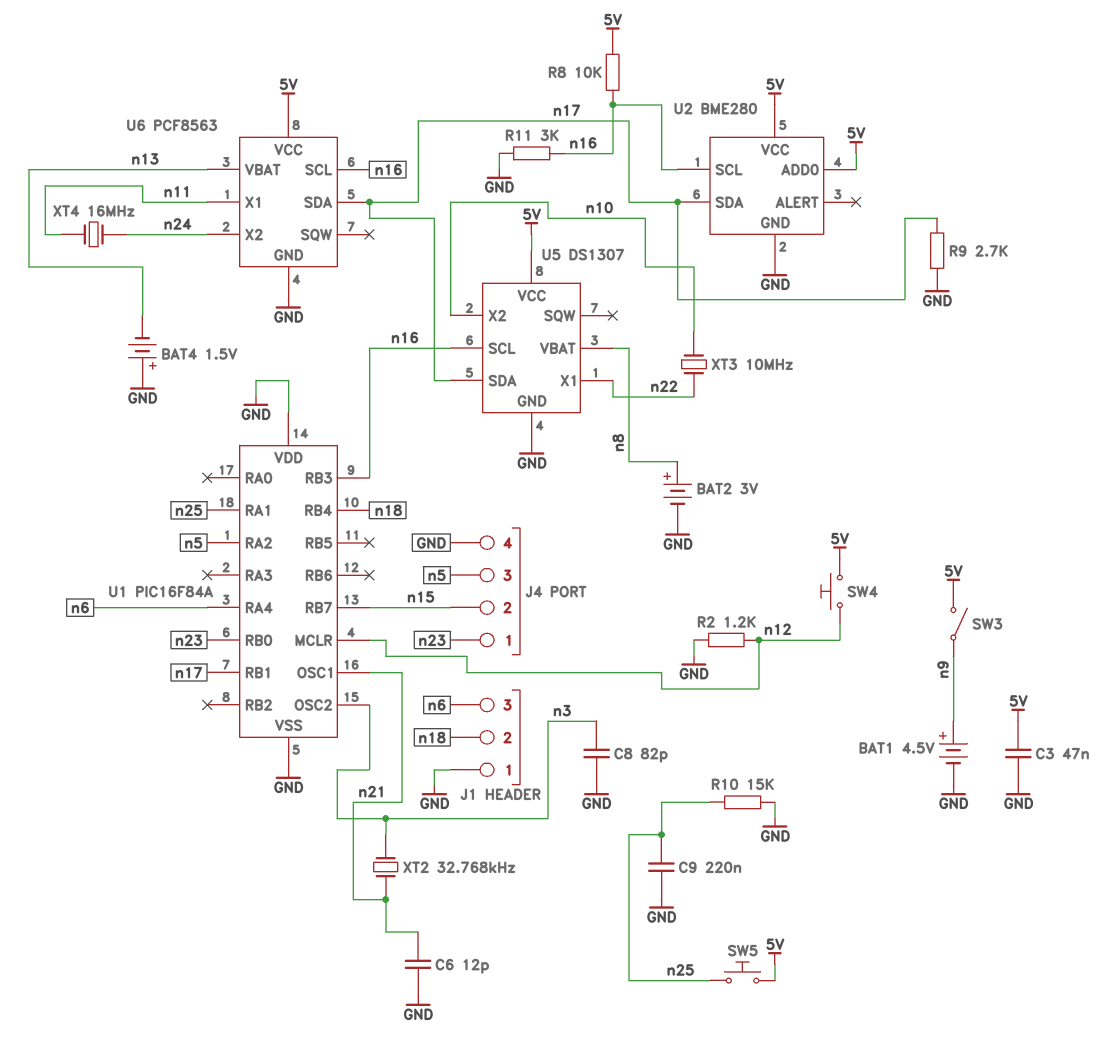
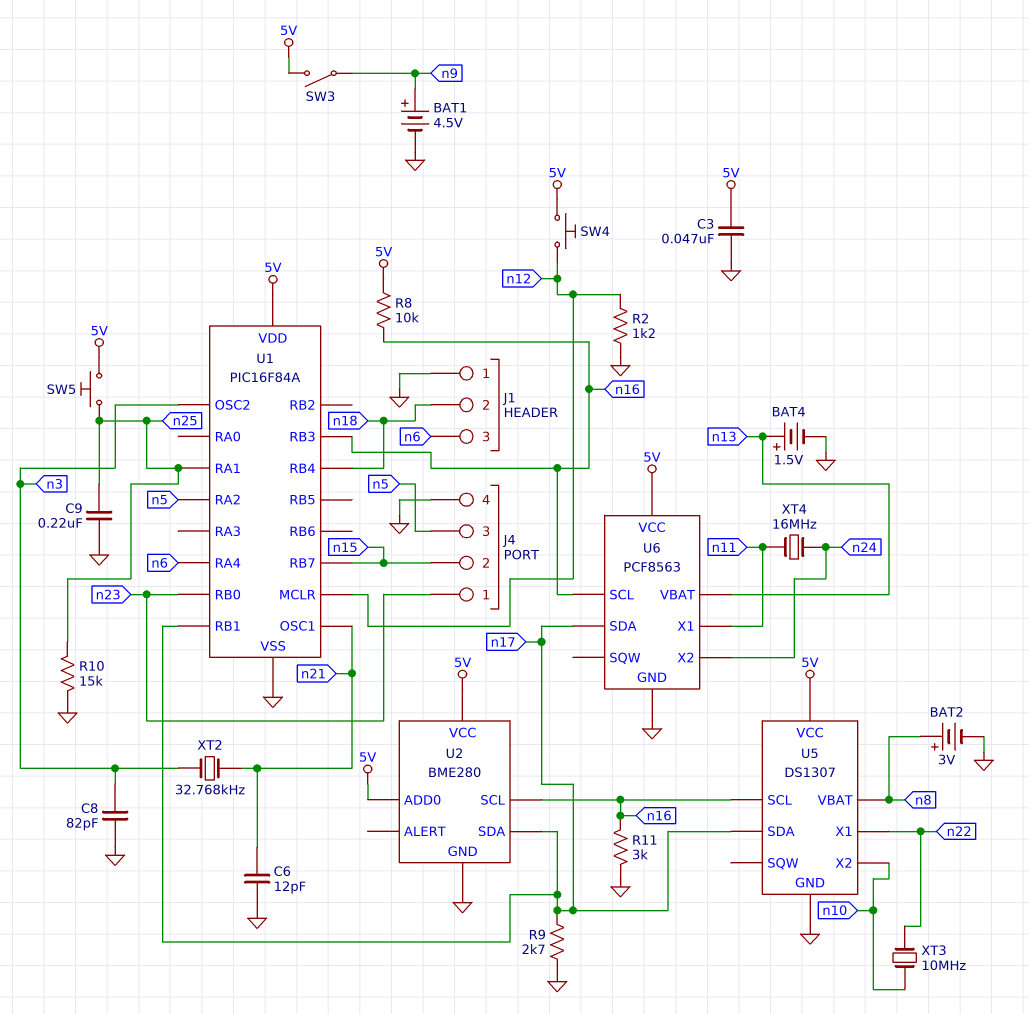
BAT4: 1.5V (plus GND, minus n13) -> 1.5V (plus n13, minus GND)
U1 pin VDD: GND -> 5V

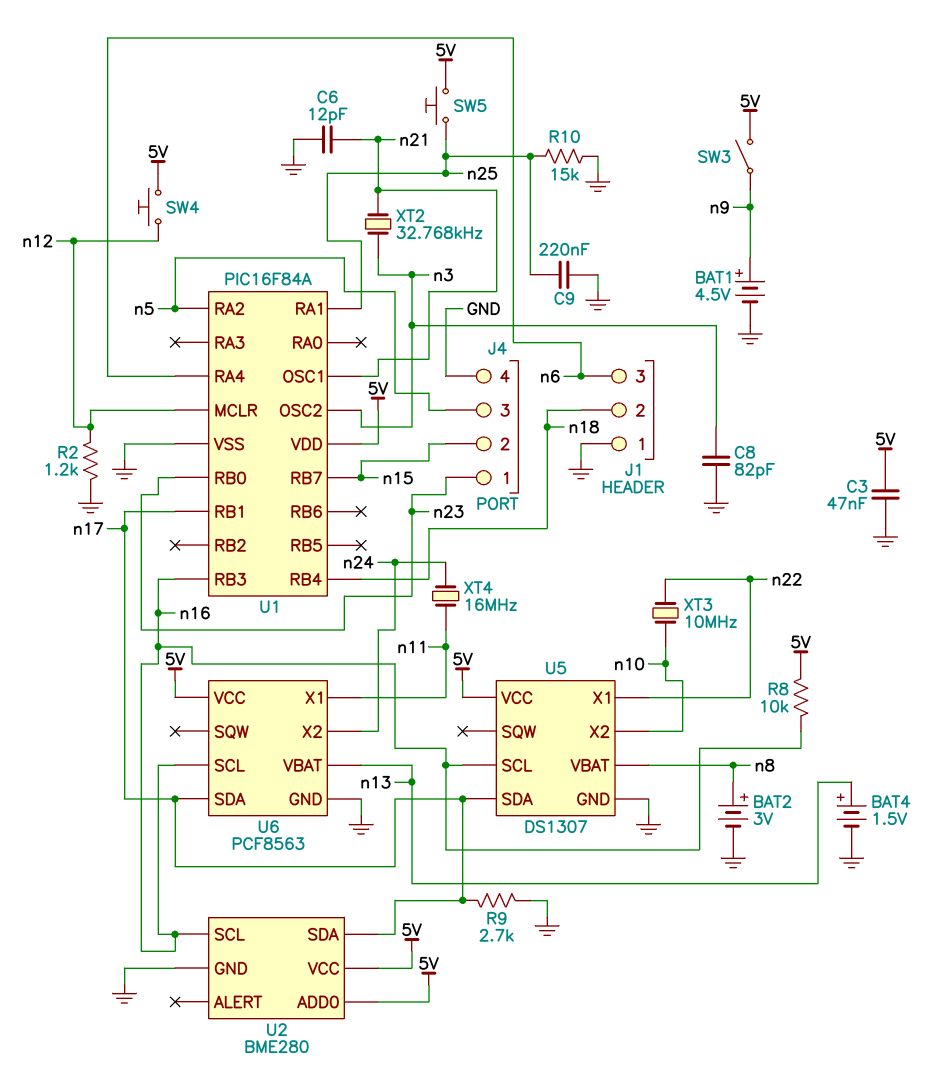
R11: 3k (GND, n16) -> none

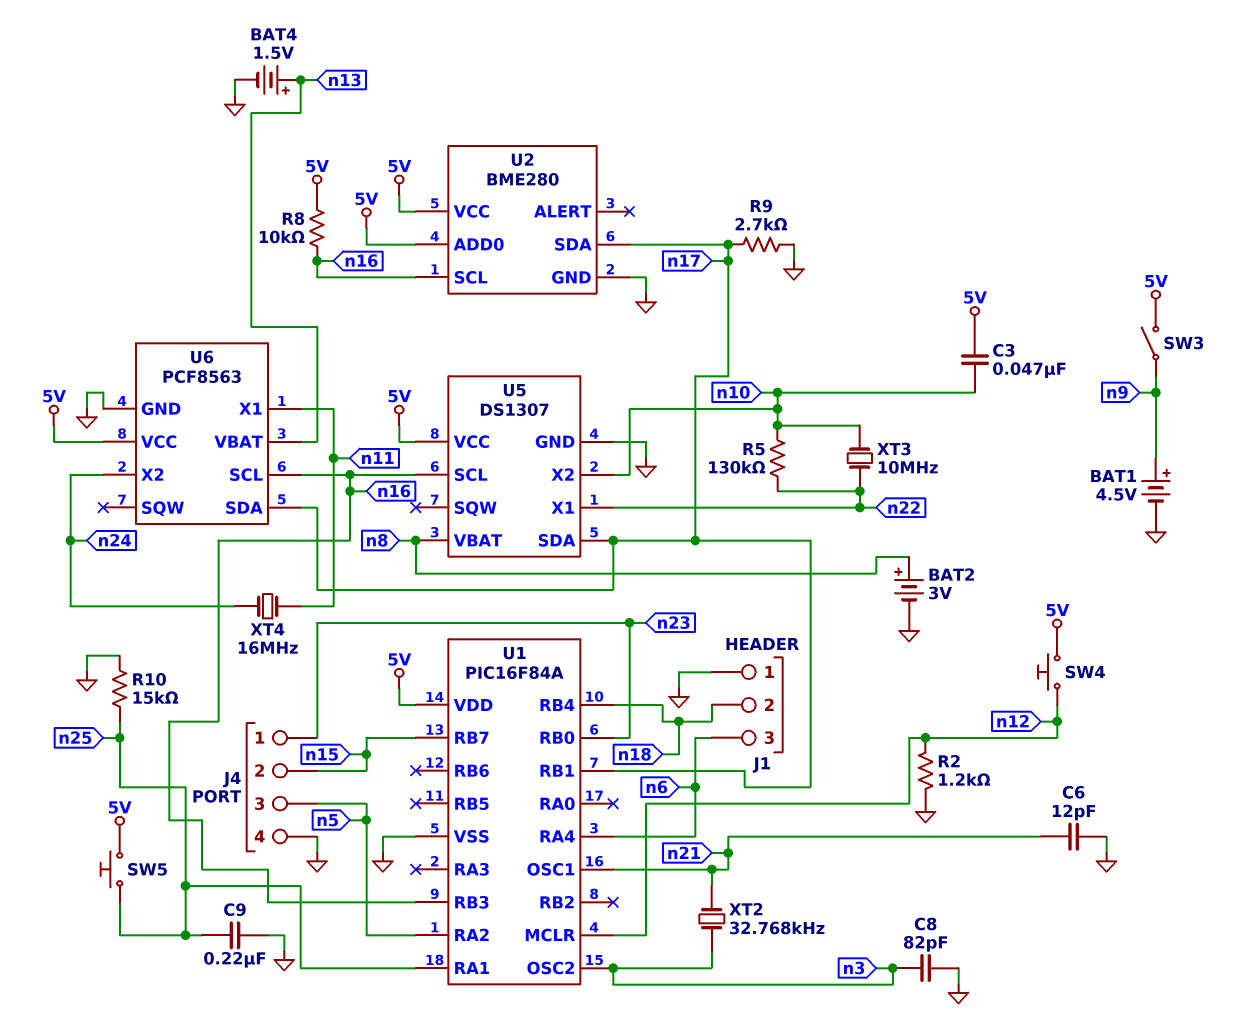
C3: 47nF (5V, GND) -> 47nF (5V, n10)
R5: none -> 130k (n10, n22)

